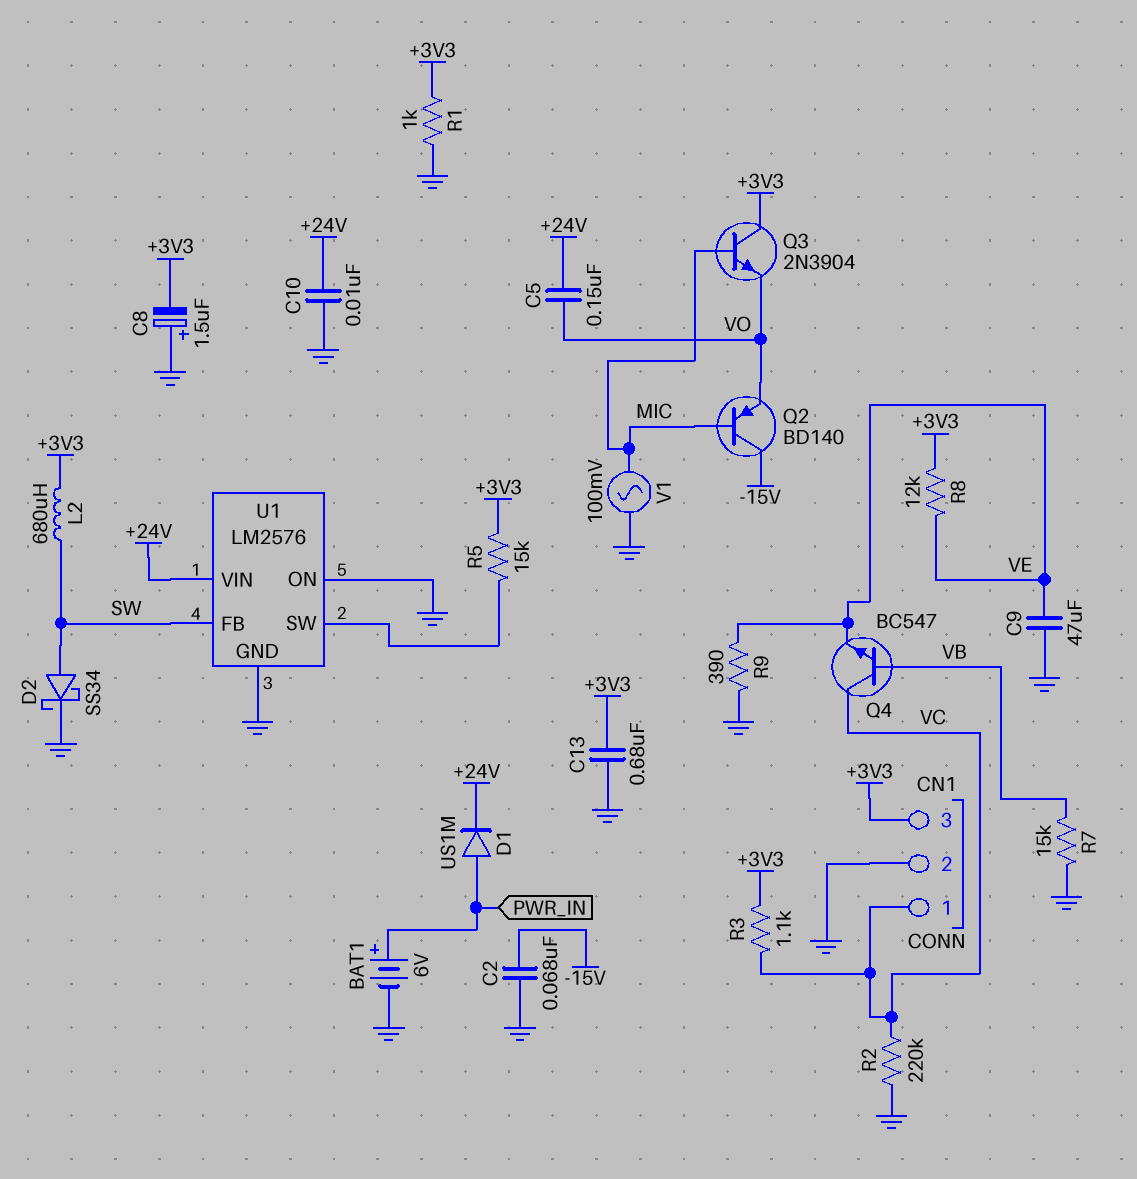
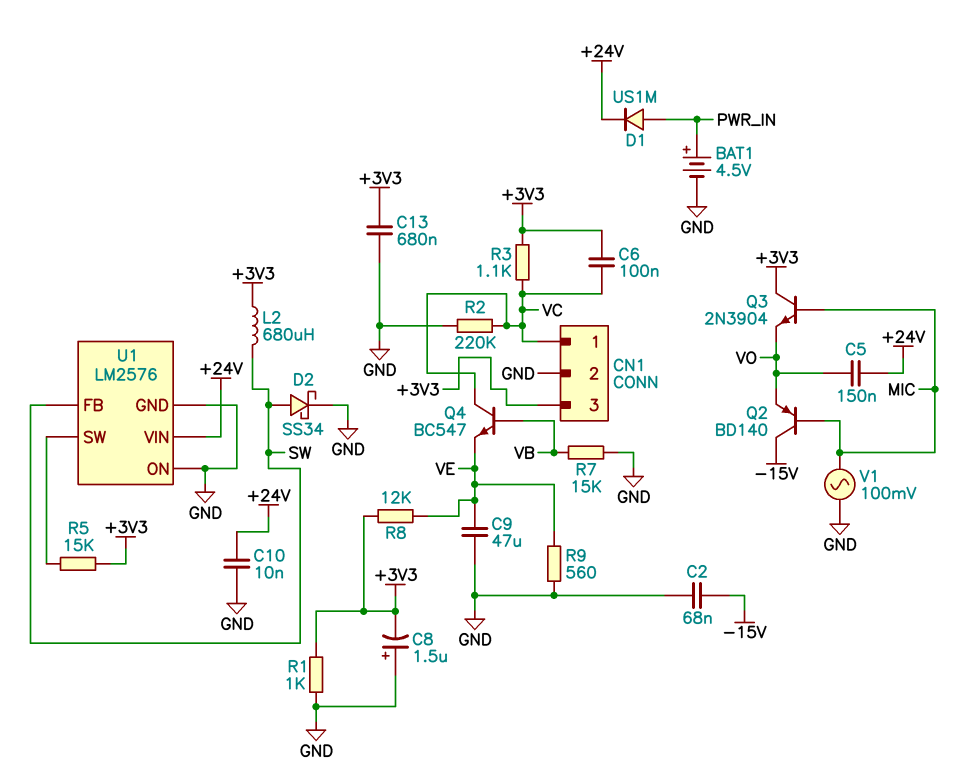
BAT1: 6V (plus PWR_IN, minus GND) -> 4.5V (plus PWR_IN, minus GND)
C6: none -> 100nF (+3V3, VC)
R9: 390 (GND, VE) -> 560 (GND, VE)

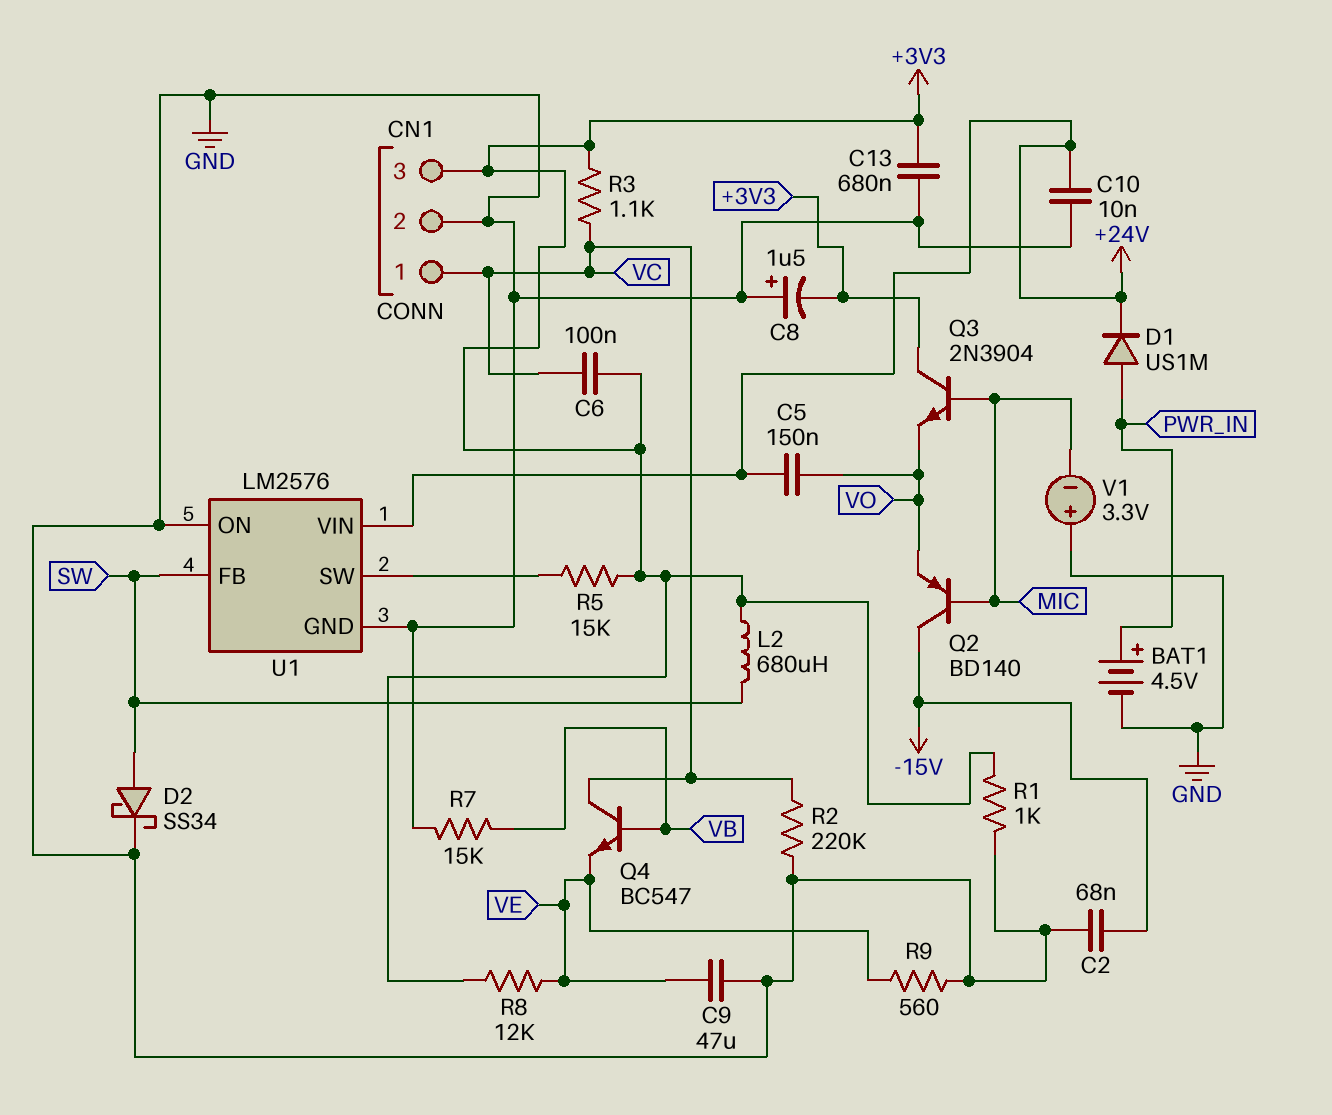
V1: AC 100mV (GND, MIC) -> 3.3V (plus GND, minus MIC)

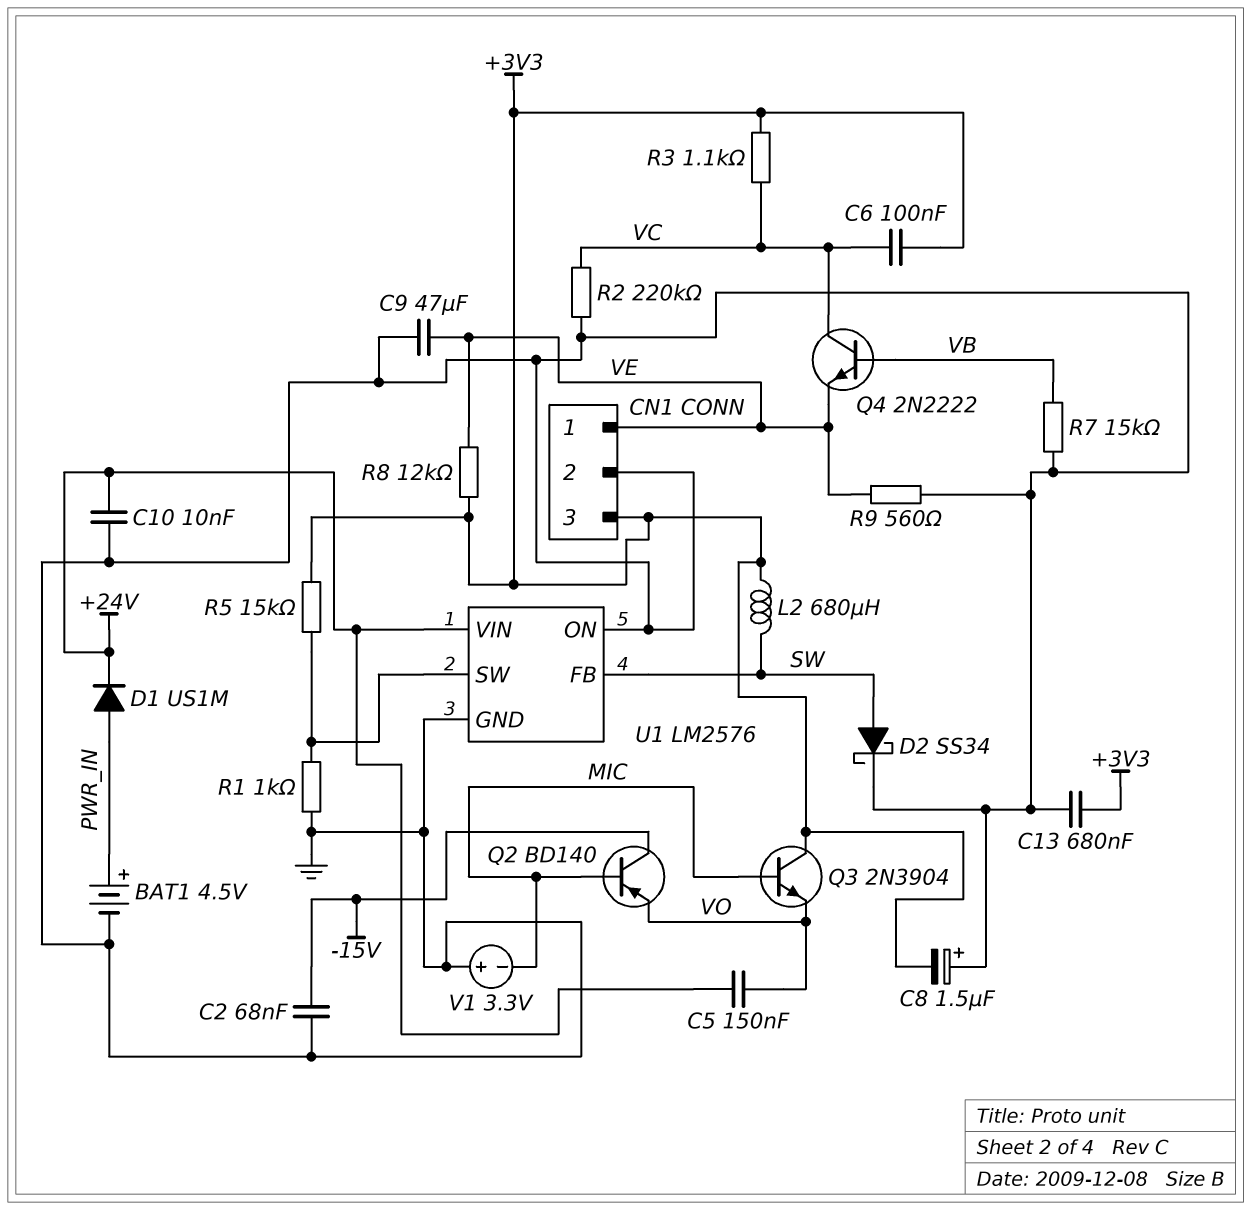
CN1 pin 1: VC -> VE
Q4: NPN BC547 (B VB, C VC, E VE) -> NPN 2N2222 (B VB, C VC, E VE)
R1: 1k (+3V3, GND) -> 1k (GND, U1/SW)

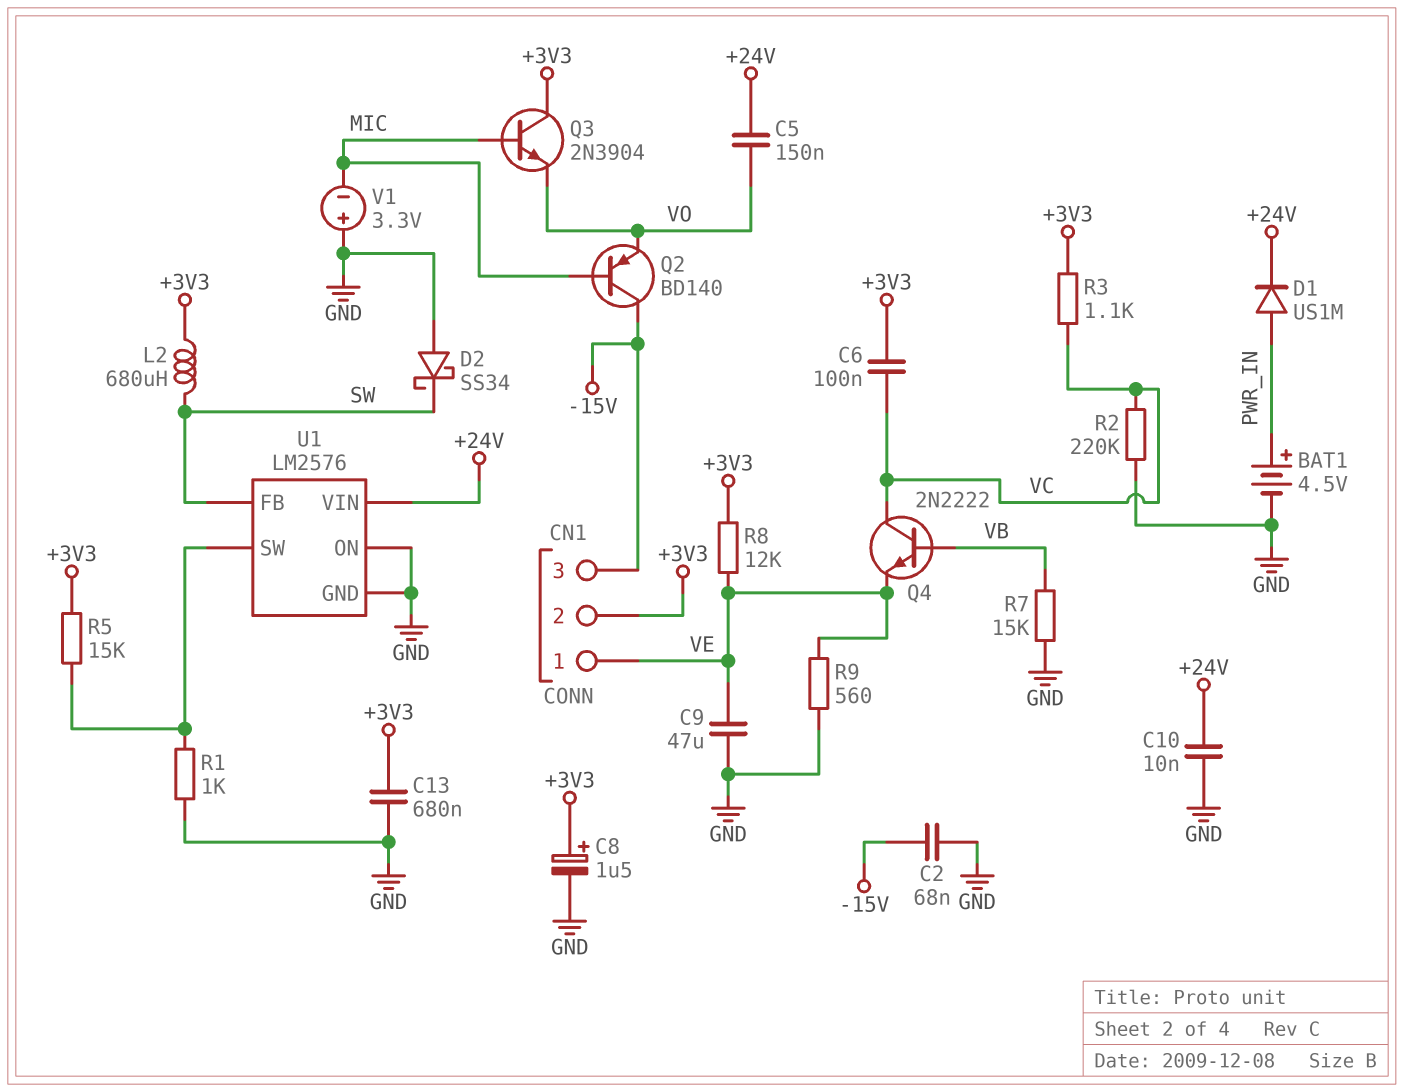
C8: 1.5uF (plus GND, minus +3V3) -> 1.5uF (plus +3V3, minus GND)
CN1 pin 2: GND -> +3V3
CN1 pin 3: +3V3 -> -15V
D2: schottky SS34 (A SW, K GND) -> schottky SS34 (A GND, K SW)

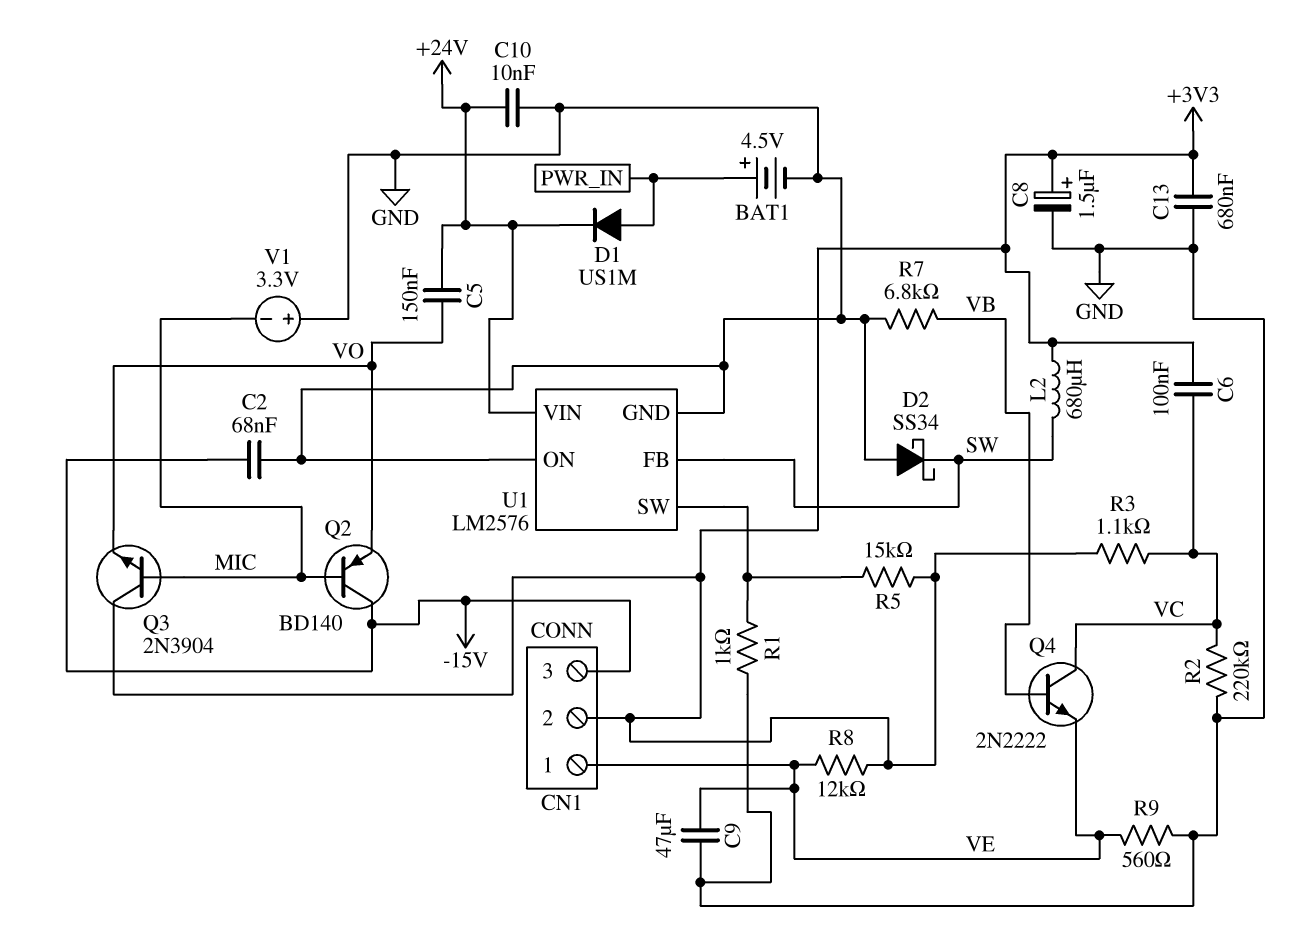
R7: 15k (GND, VB) -> 6.8k (GND, VB)

